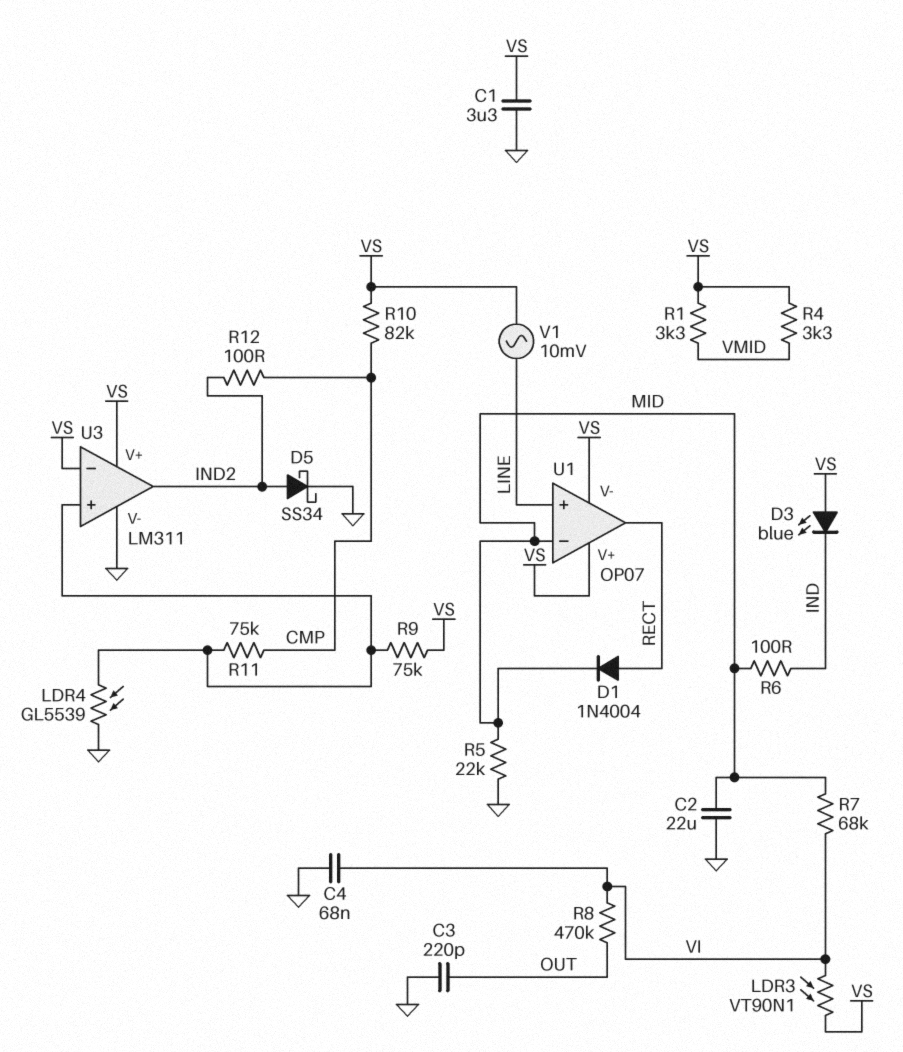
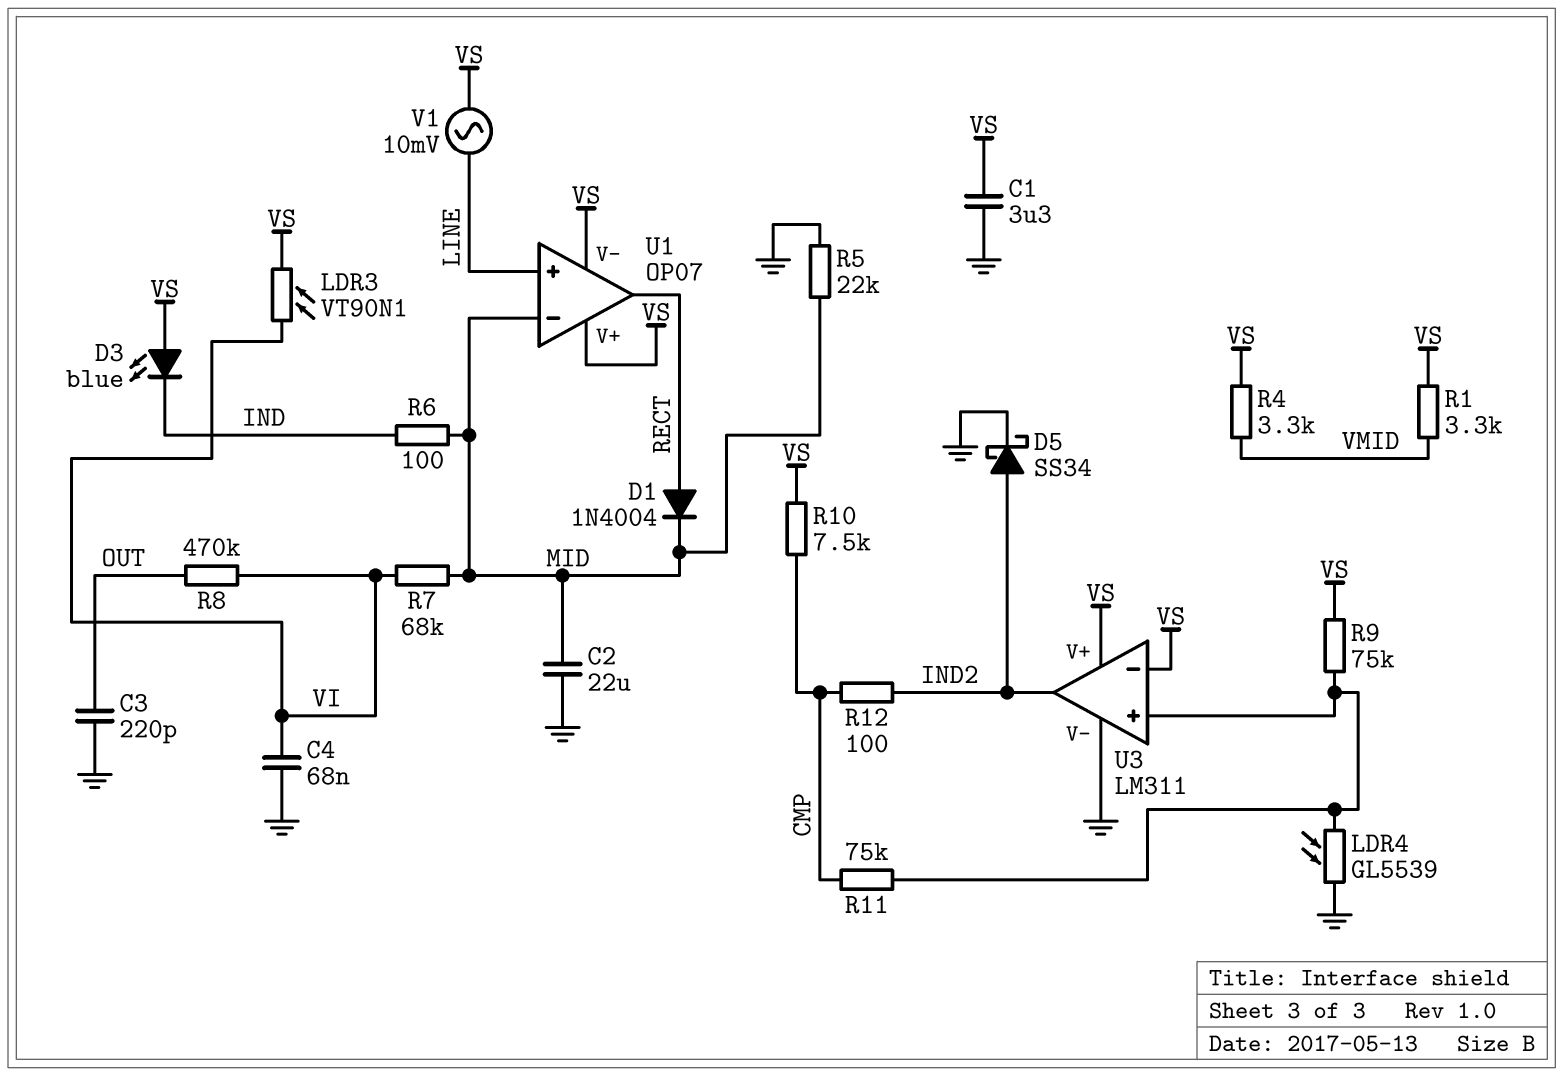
R10: 82k (CMP, VS) -> 7.5k (CMP, VS)

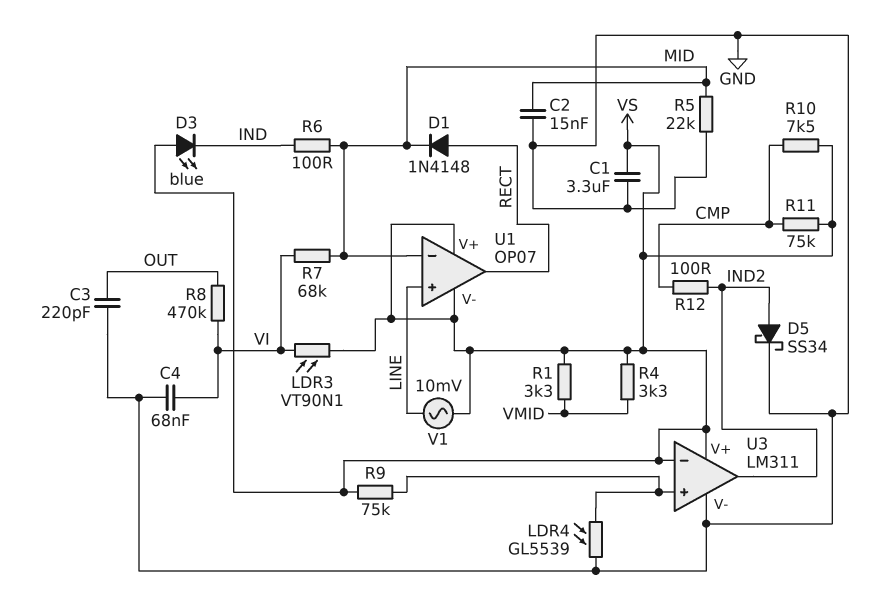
C2: 22uF (GND, MID) -> 15nF (GND, MID)
D1: diode 1N4004 (A RECT, K MID) -> diode 1N4148 (A RECT, K MID)
R11: 75k (CMP, U3/in+) -> 75k (CMP, VS)

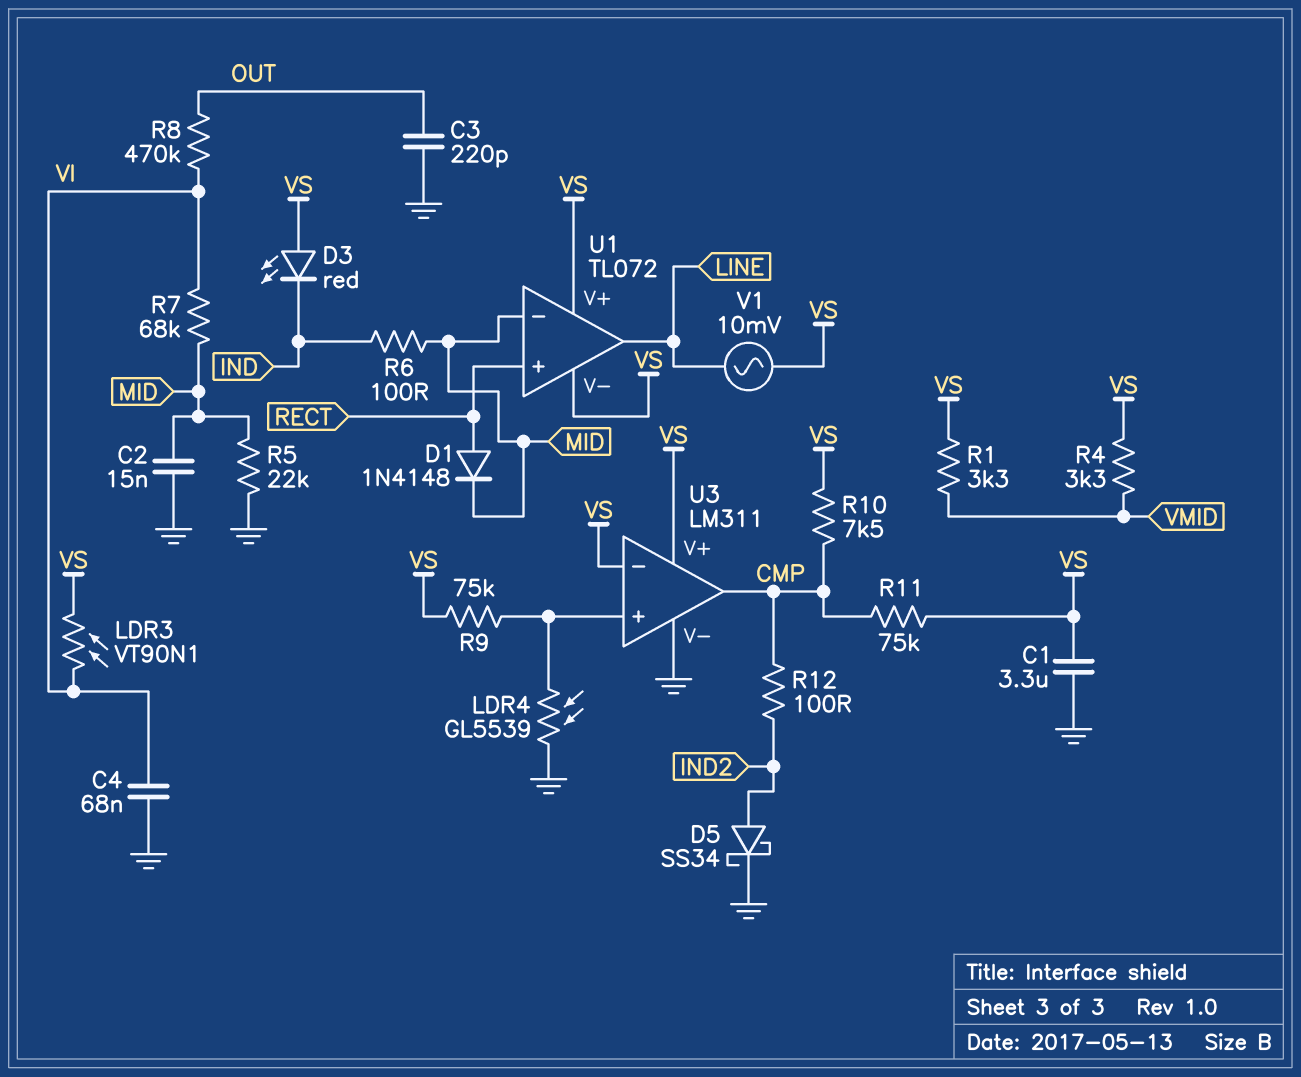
D3: LED blue (A VS, K IND) -> LED red (A VS, K IND)
U1: OP07 -> TL072
U1 pin in+: LINE -> RECT
U1 pin out: RECT -> LINE
U3 pin out: IND2 -> CMP

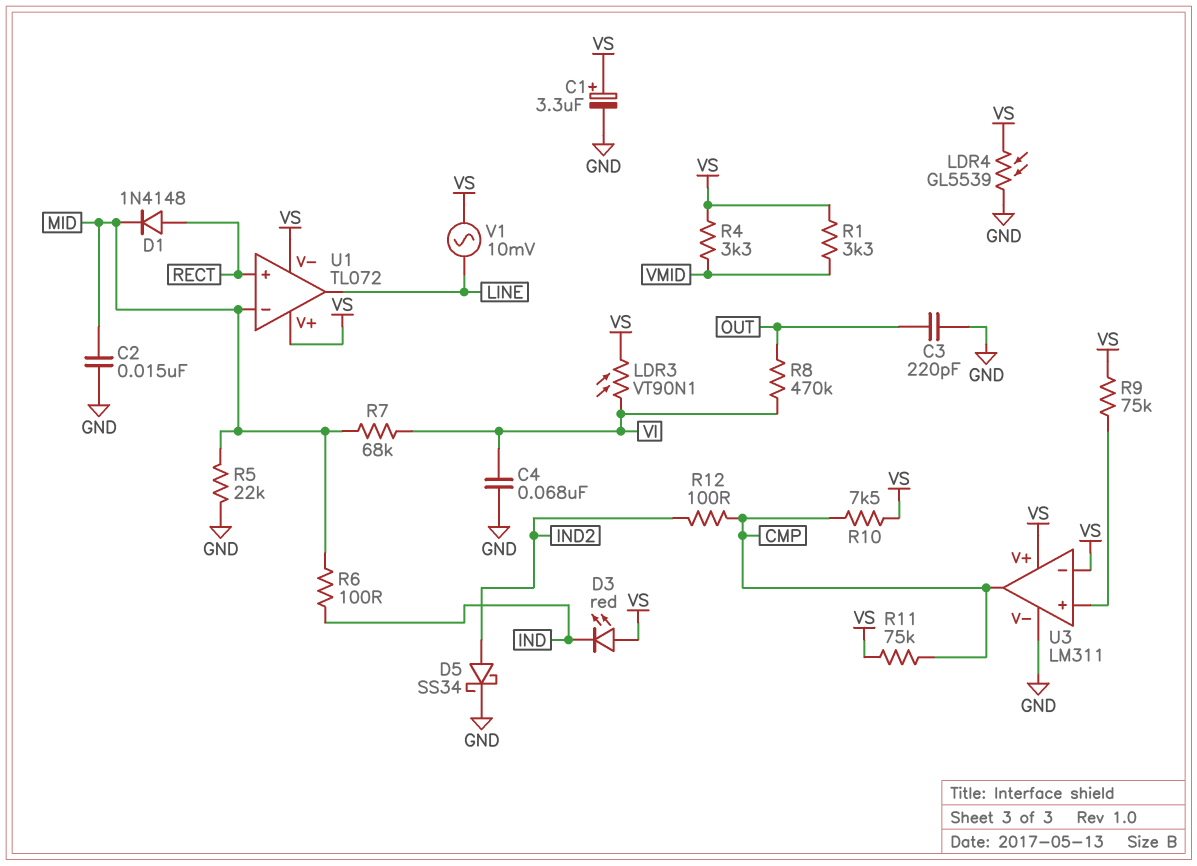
C1: 3.3uF (GND, VS) -> 3.3uF (plus VS, minus GND)
LDR4: GL5539 (GND, U3/in+) -> GL5539 (GND, VS)

